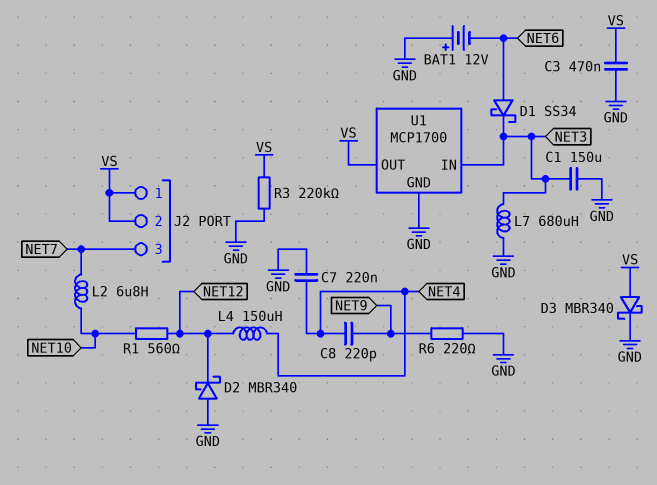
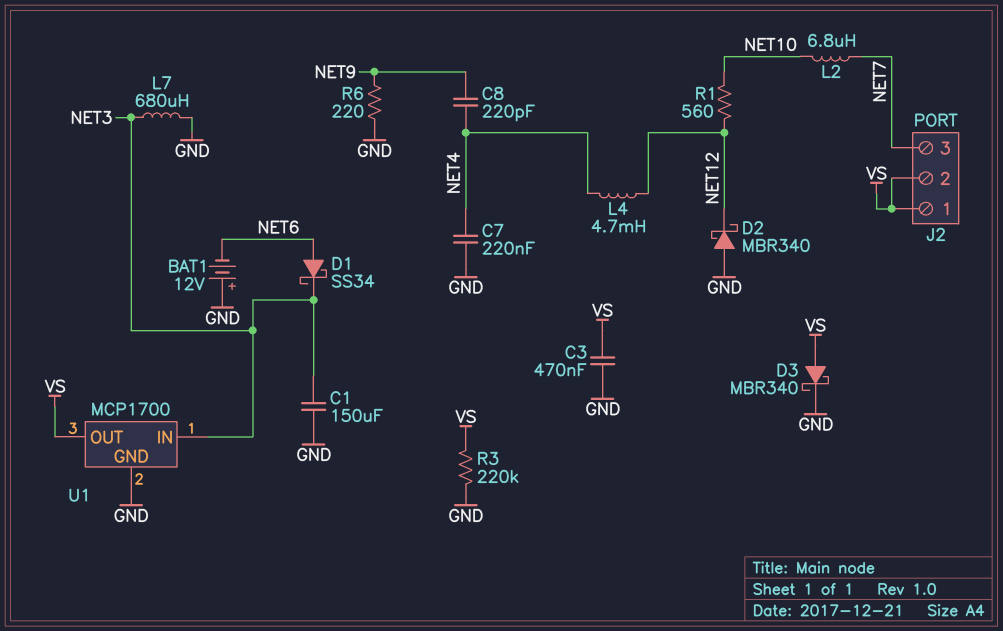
L4: 150uH (NET4, NET12) -> 4.7mH (NET4, NET12)

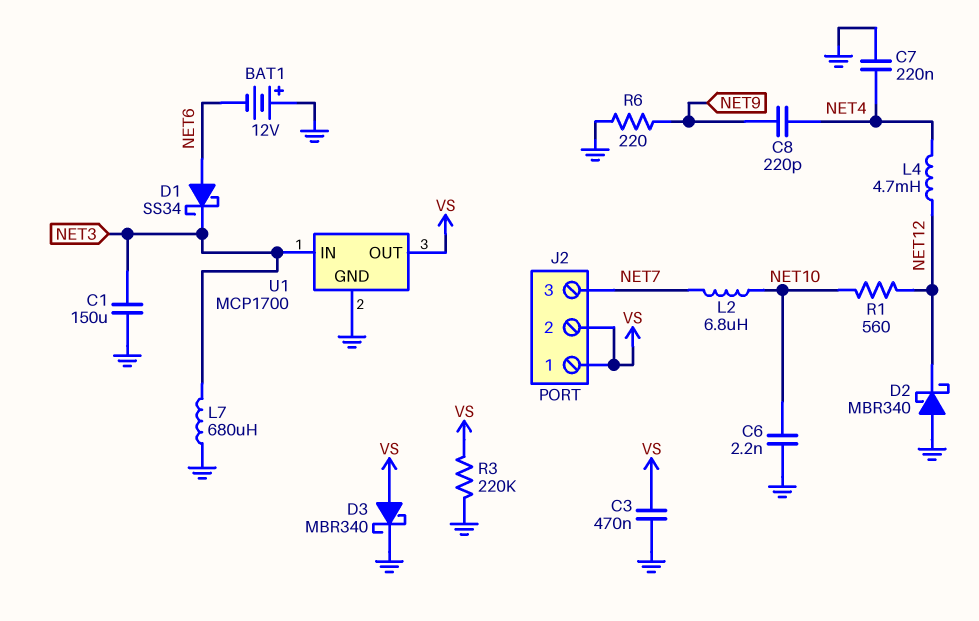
C6: none -> 2.2nF (GND, NET10)

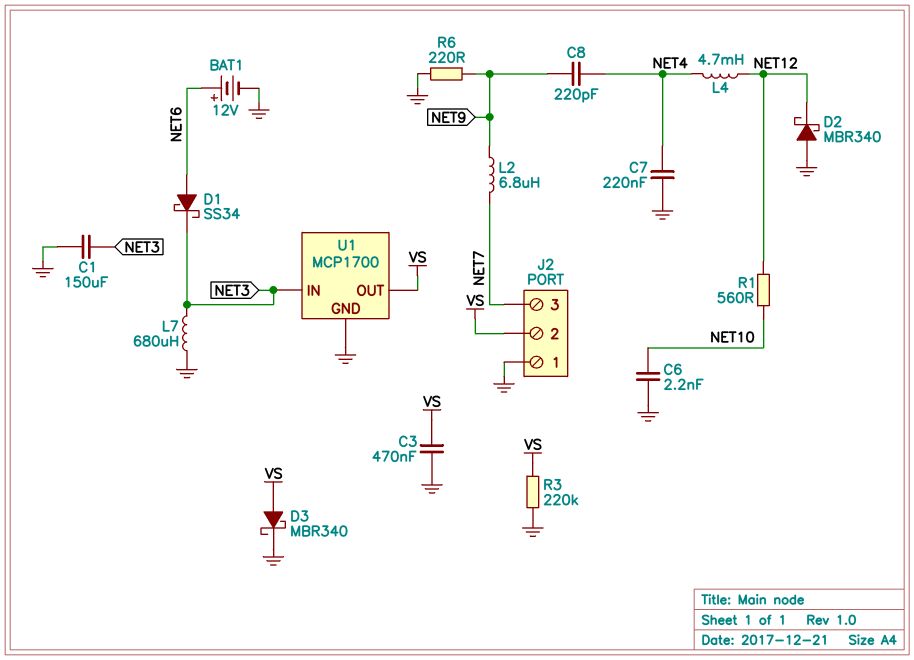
BAT1: 12V (plus GND, minus NET6) -> 12V (plus NET6, minus GND)
J2 pin 1: VS -> GND
L2: 6.8uH (NET7, NET10) -> 6.8uH (NET7, NET9)

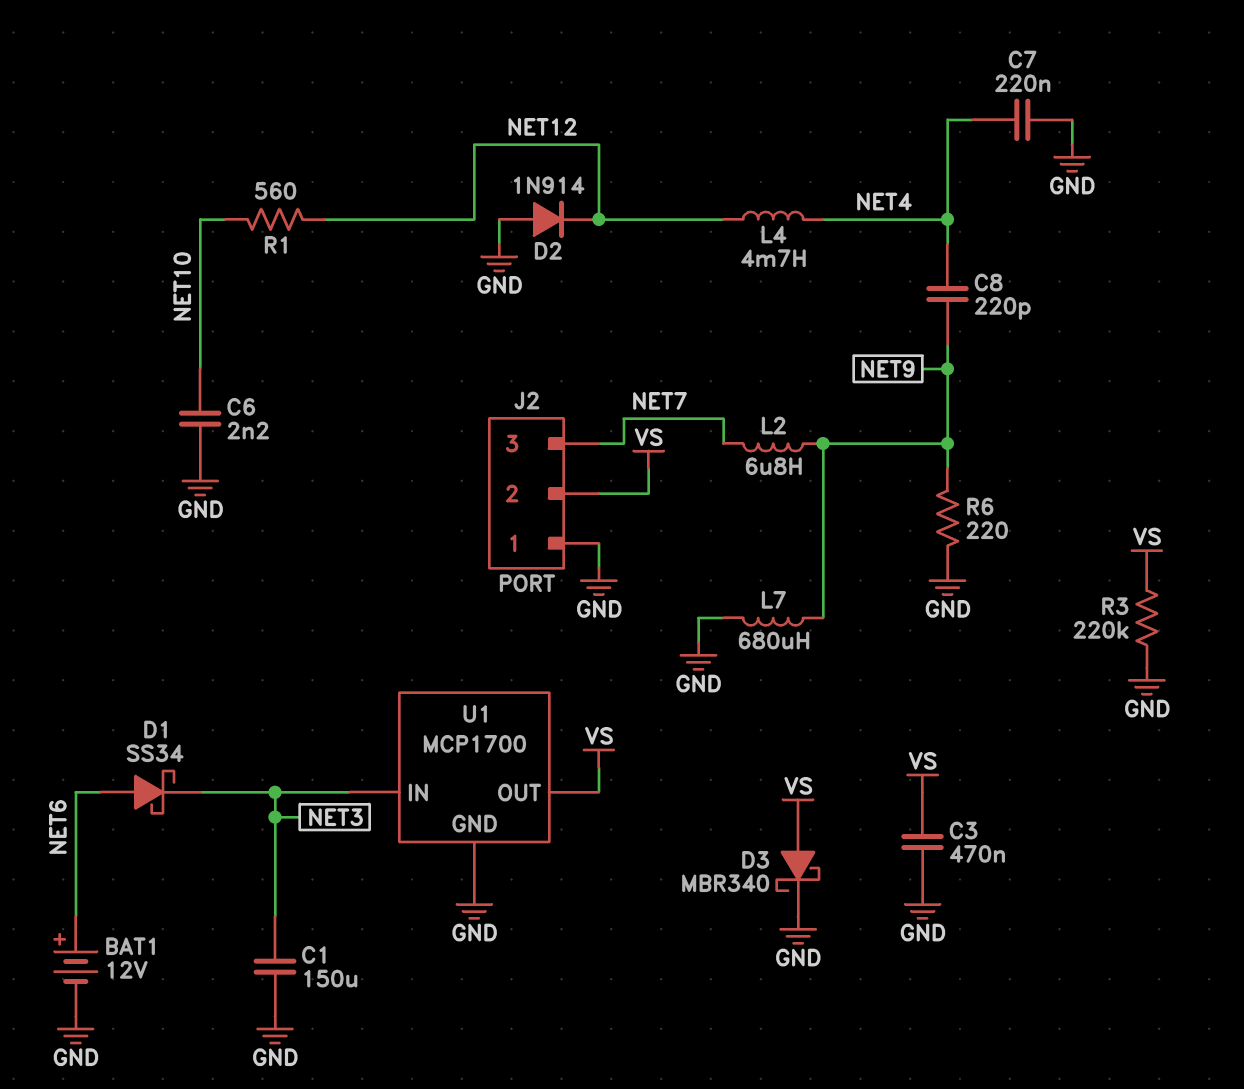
D2: schottky MBR340 (A GND, K NET12) -> diode 1N914 (A GND, K NET12)
L7: 680uH (GND, NET3) -> 680uH (GND, NET9)

